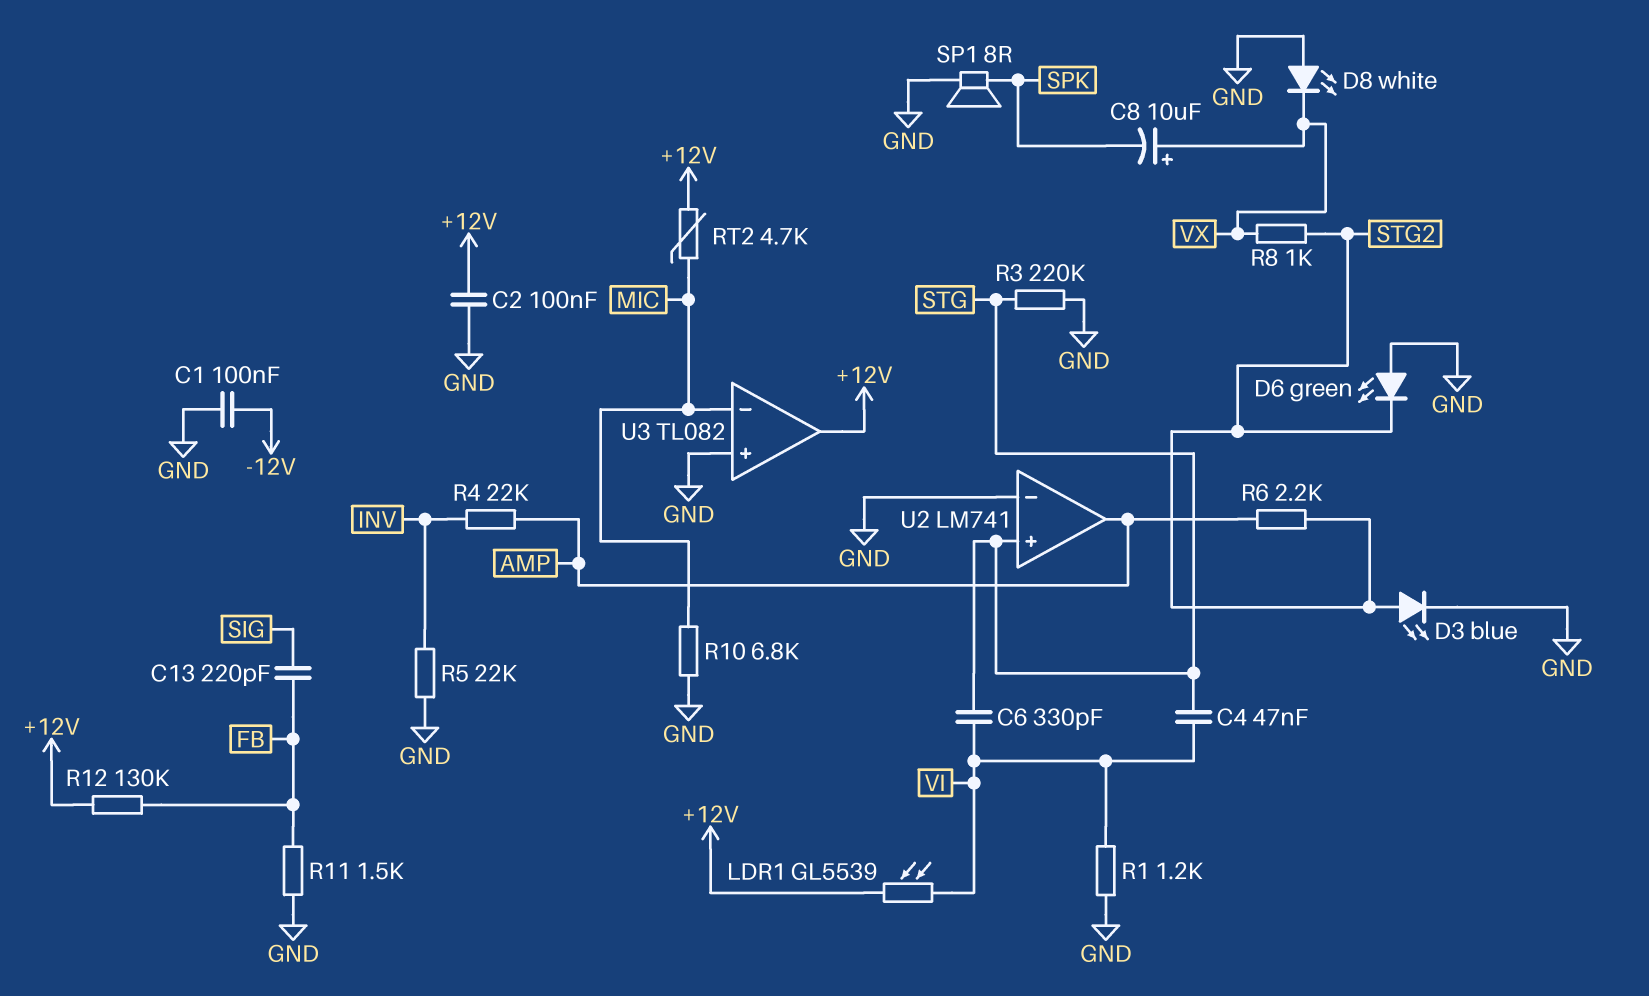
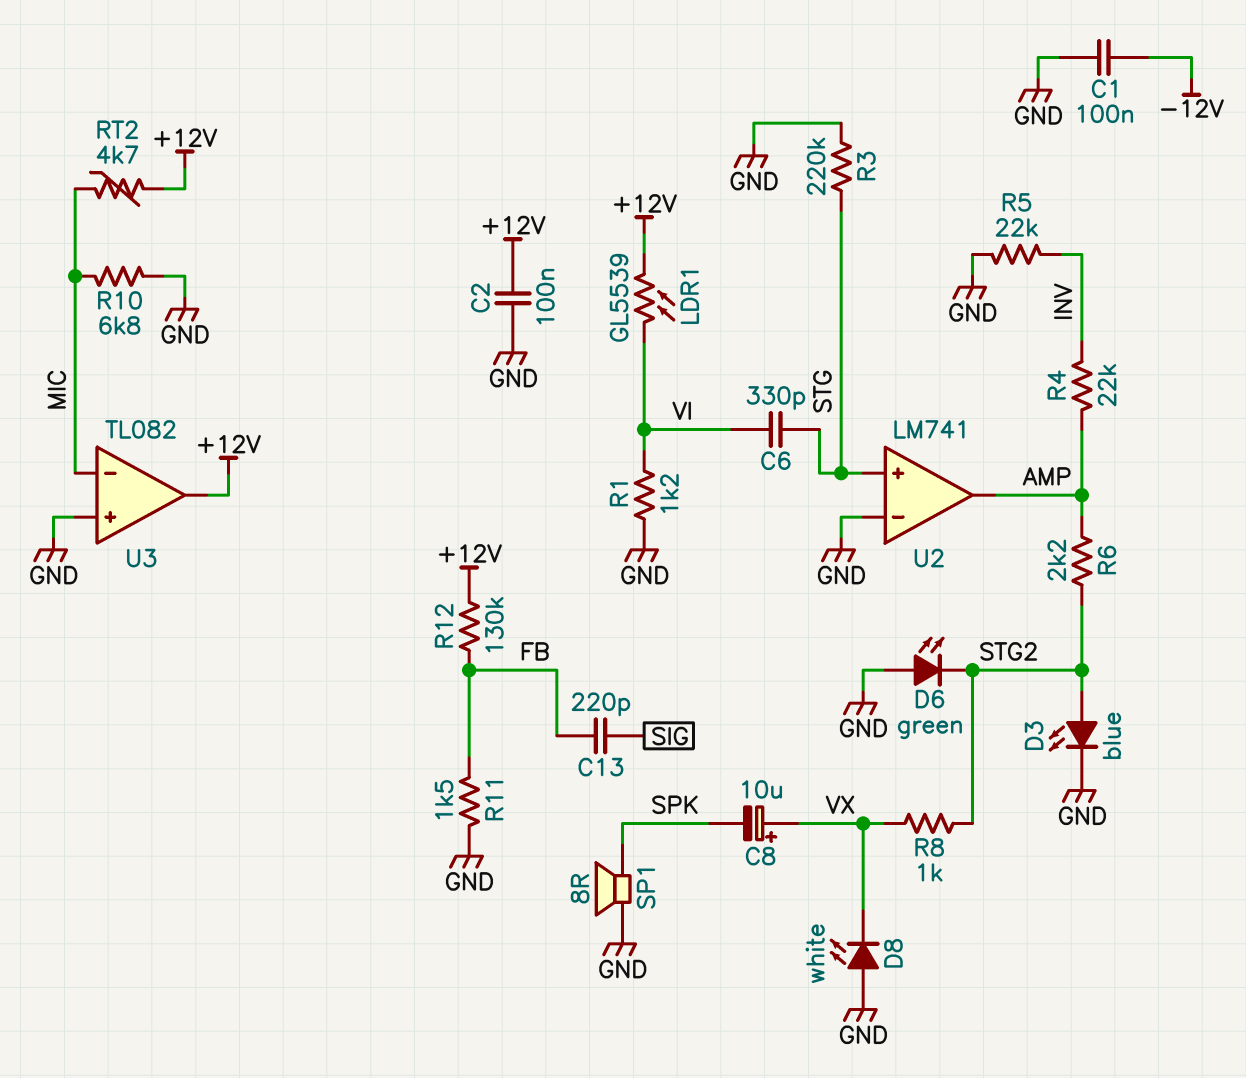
C4: 47nF (STG, VI) -> none

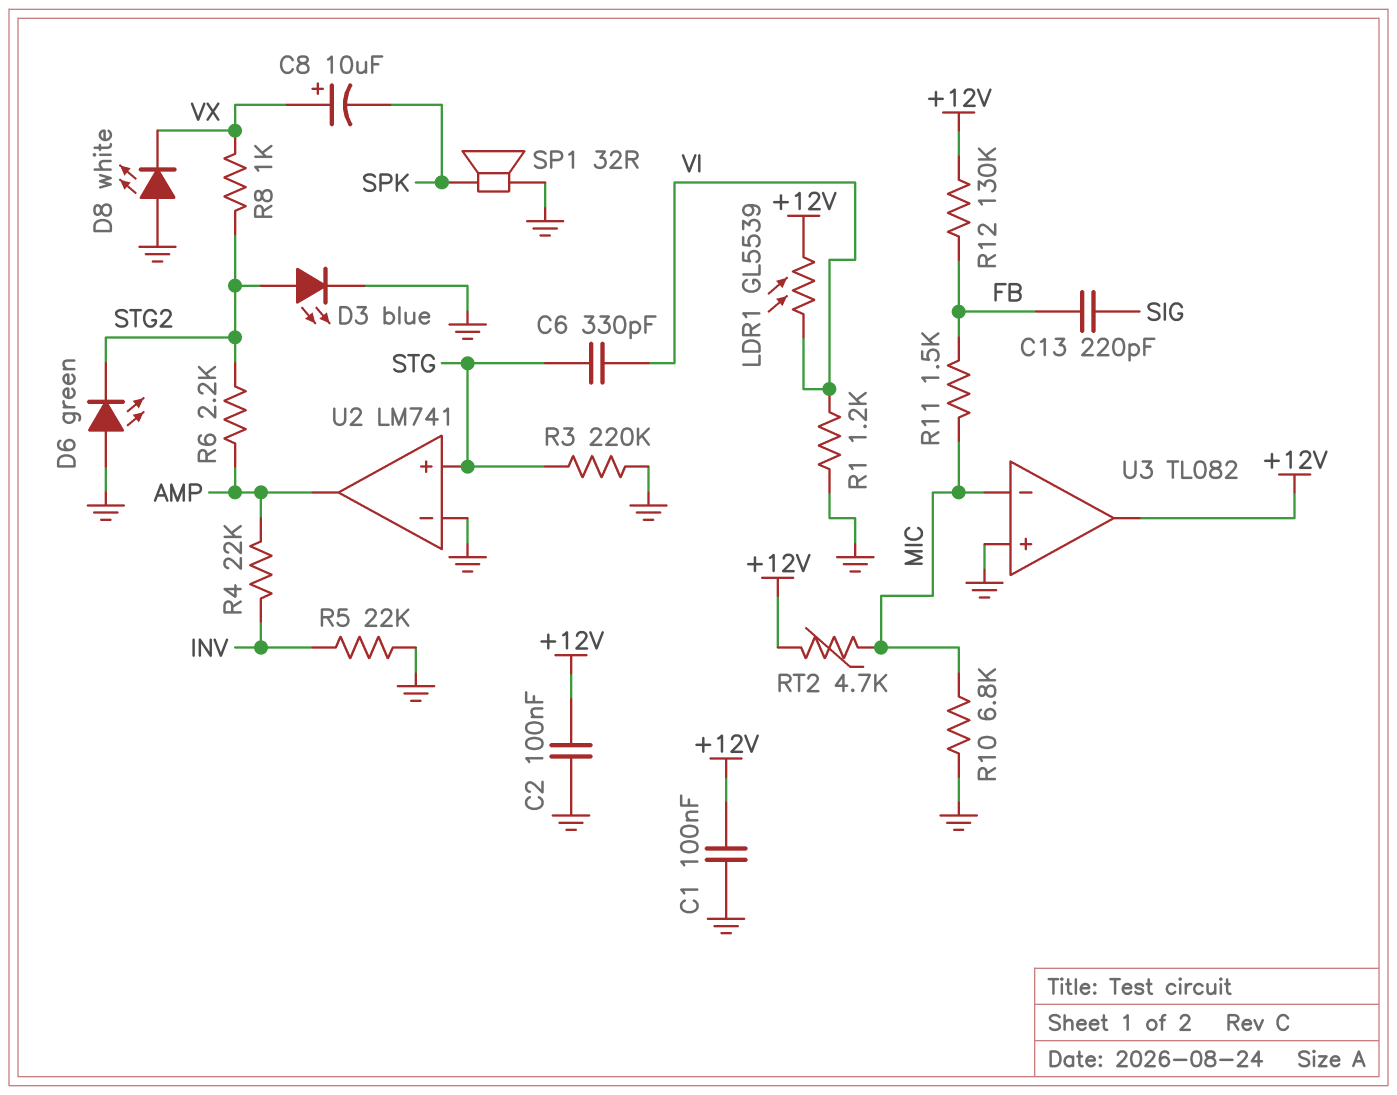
C1: 100nF (-12V, GND) -> 100nF (+12V, GND)
R11: 1.5k (FB, GND) -> 1.5k (FB, MIC)
SP1: speaker 8R (GND, SPK) -> speaker 32R (GND, SPK)

